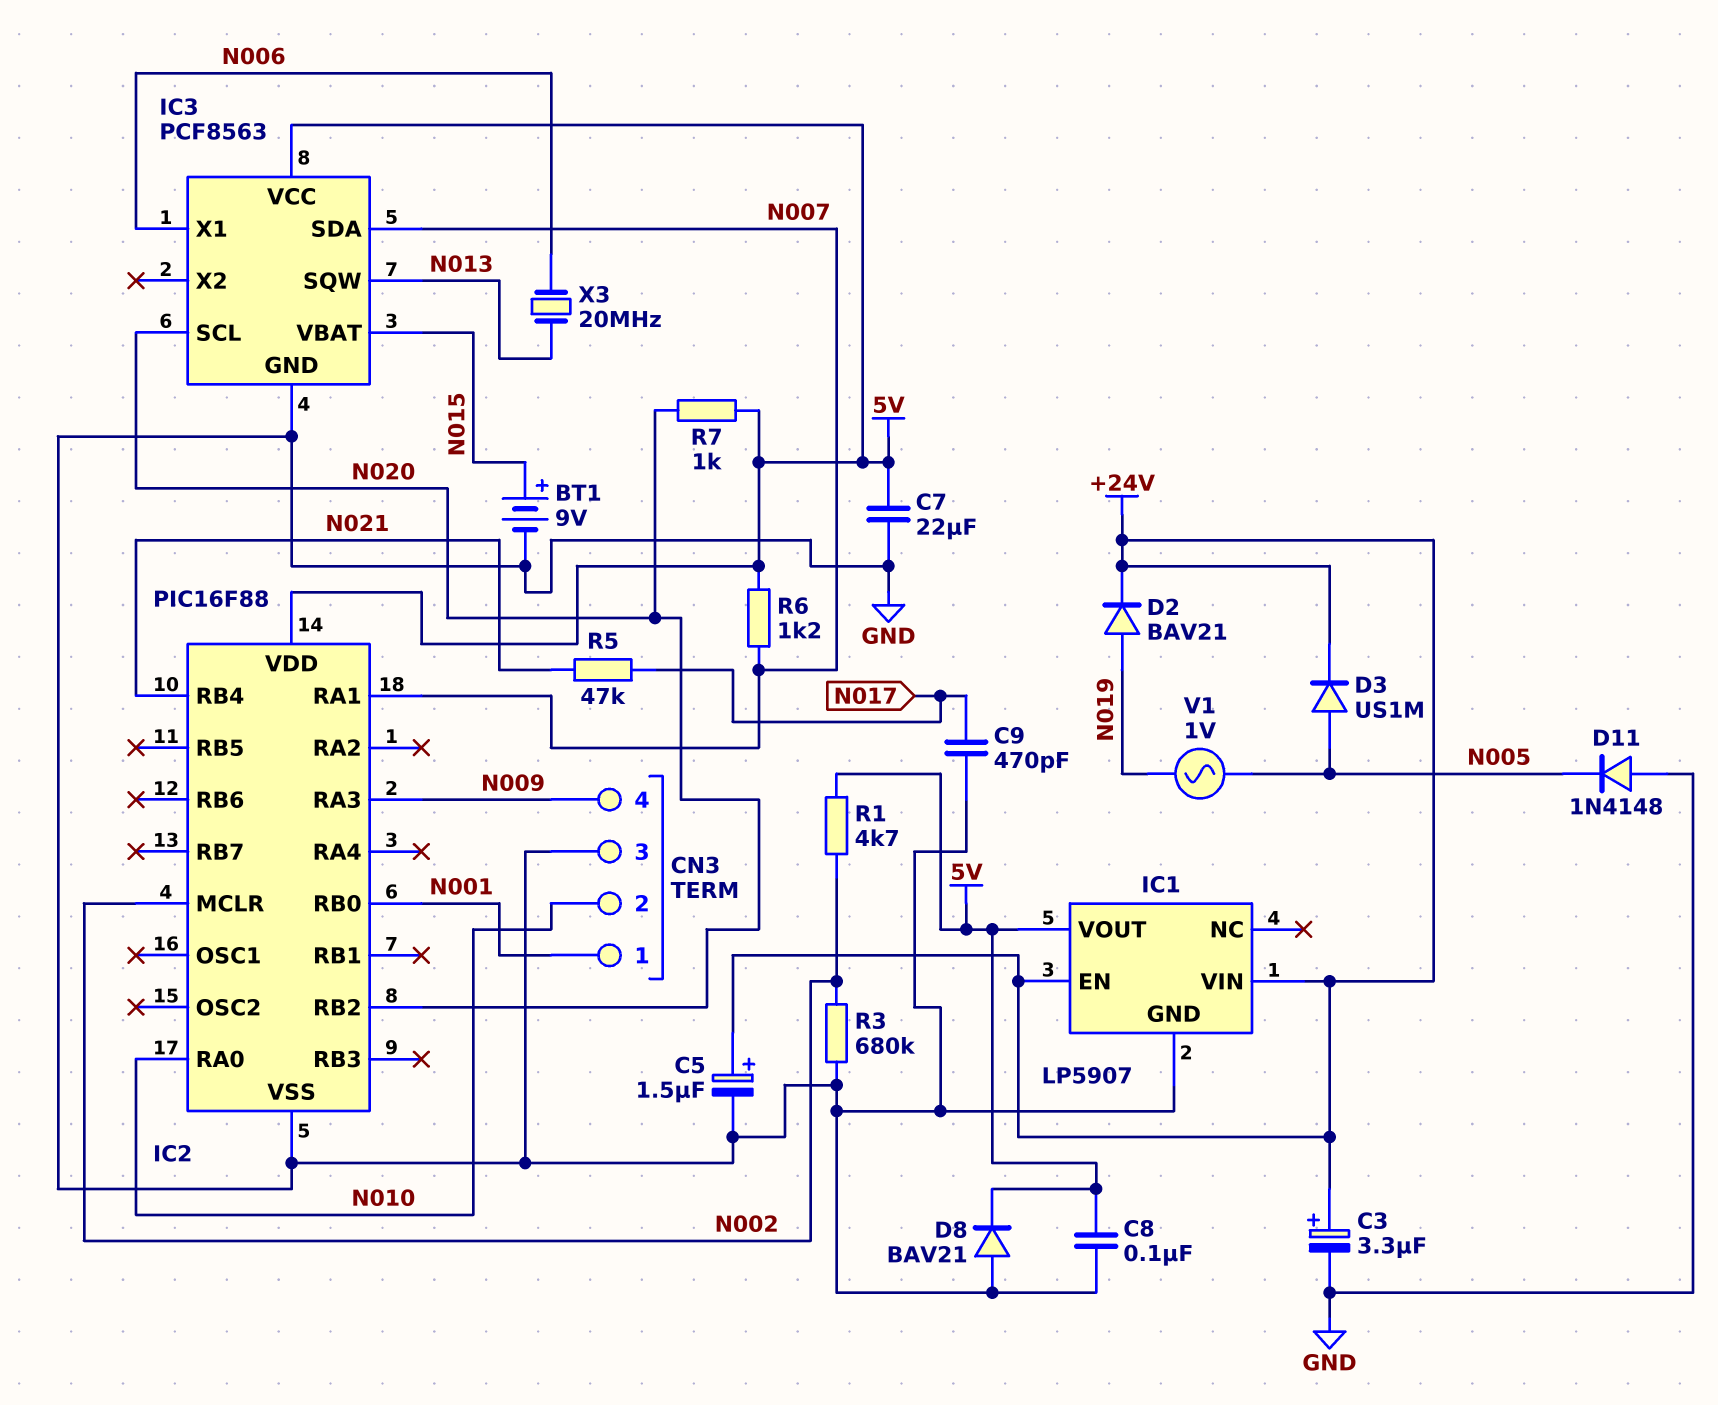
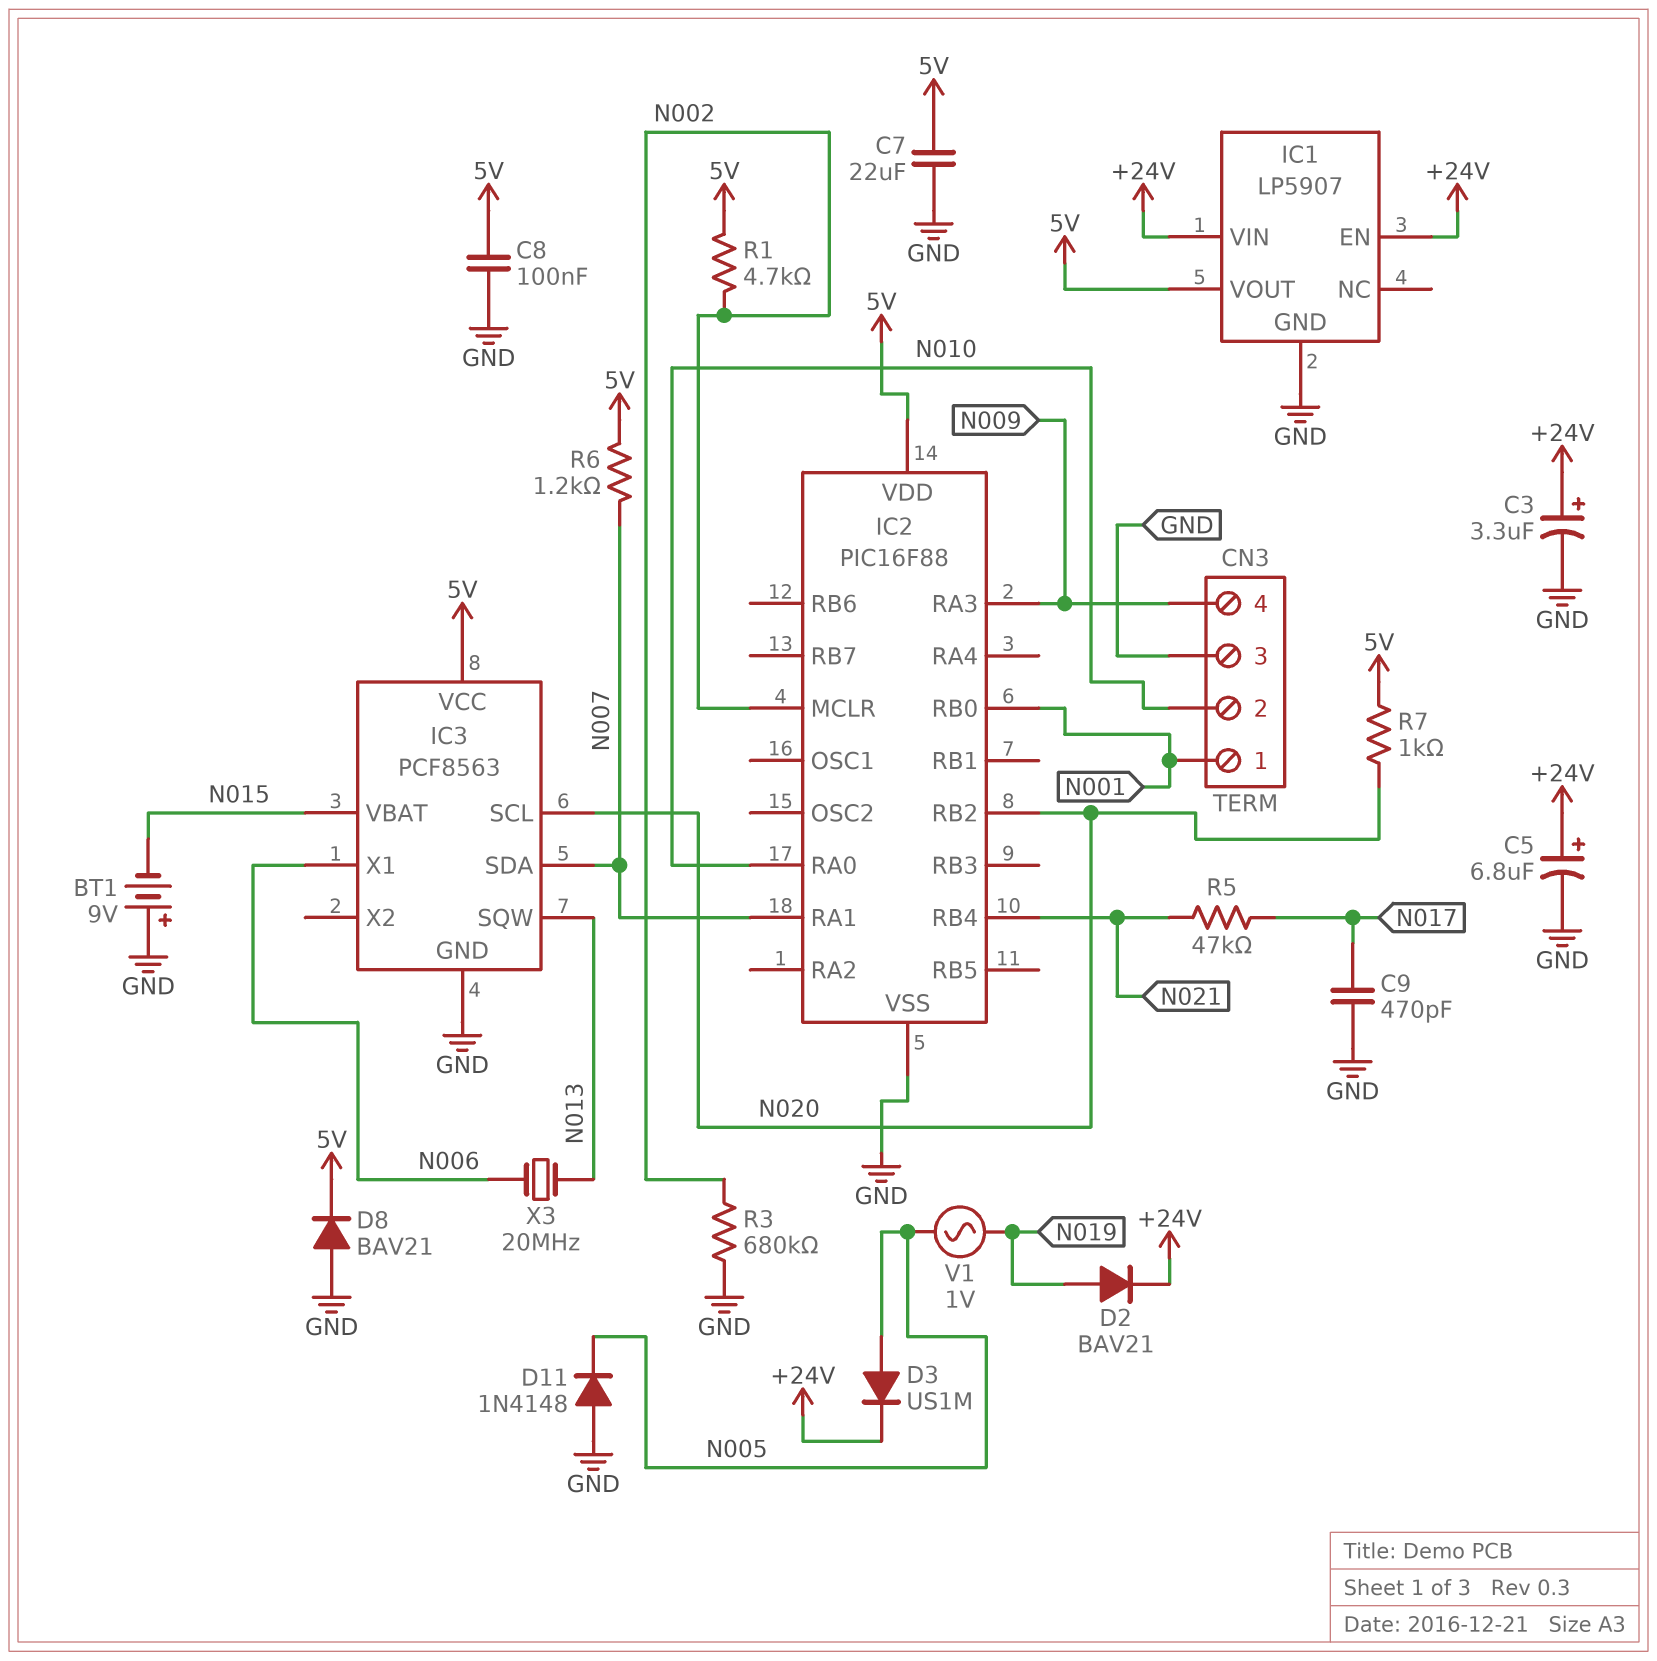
BT1: 9V (plus N015, minus GND) -> 9V (plus GND, minus N015)
C5: 1.5uF (plus +24V, minus GND) -> 6.8uF (plus +24V, minus GND)

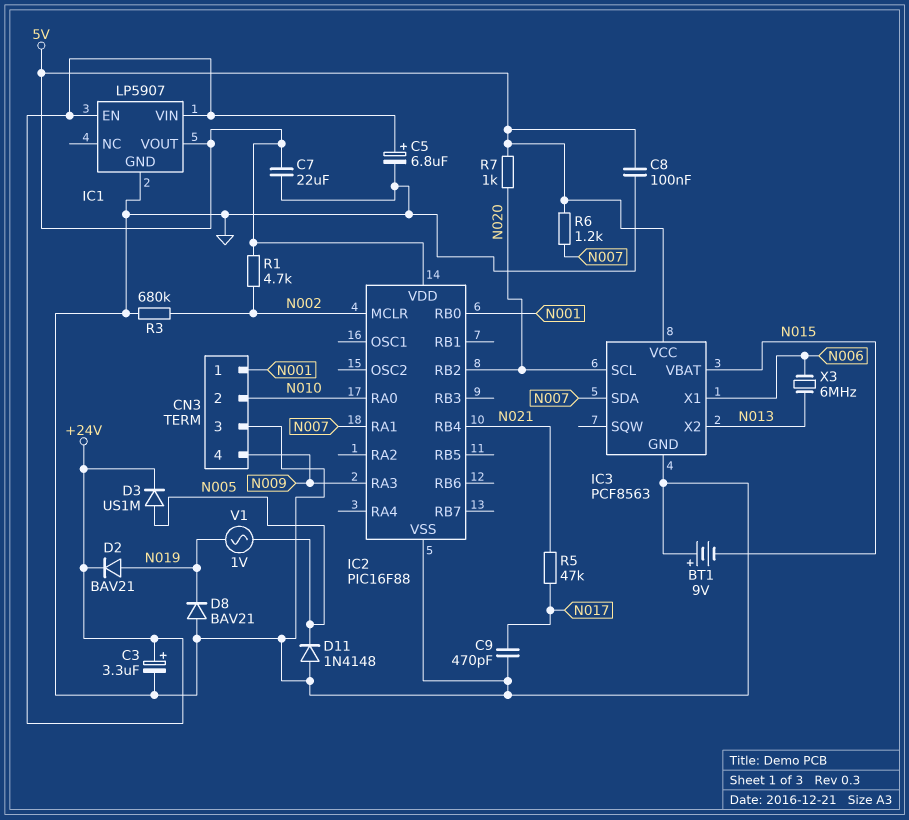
D8: diode BAV21 (A GND, K 5V) -> diode BAV21 (A GND, K N019)
IC3 pin SQW: N013 -> none
IC3 pin X2: none -> N013
X3: 20MHz (N006, N013) -> 6MHz (N006, N013)

